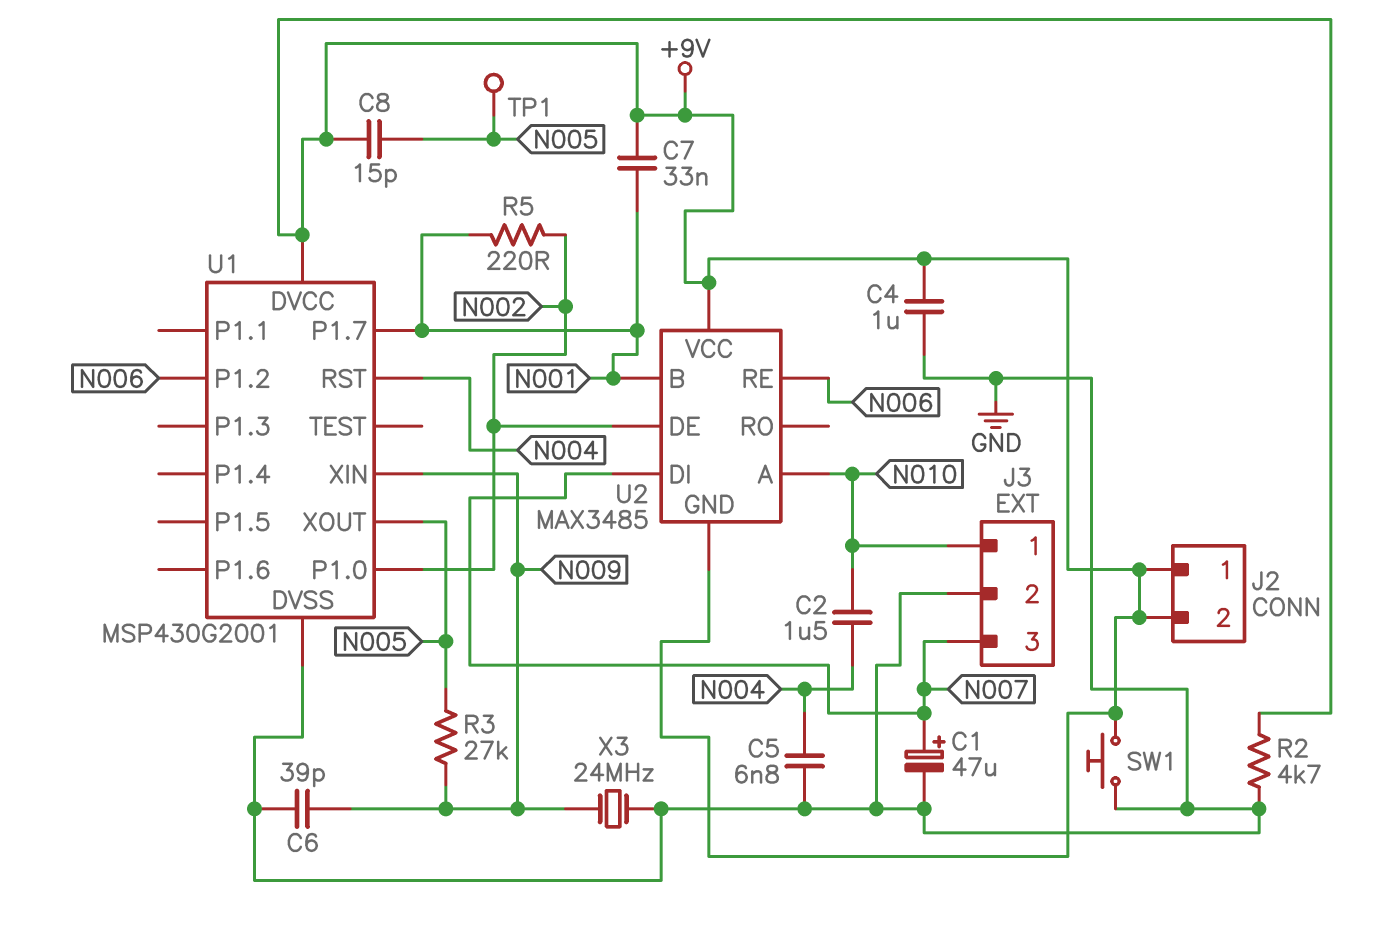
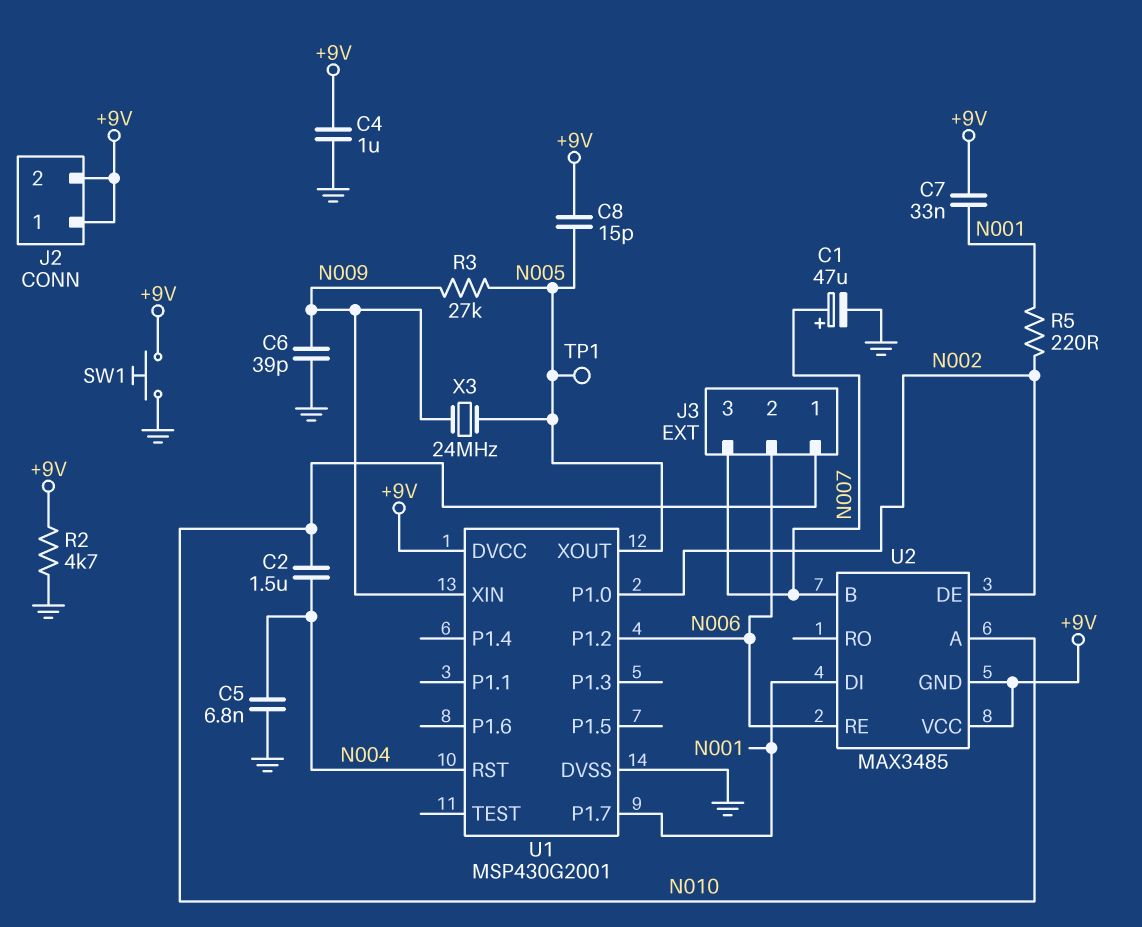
J3 pin 2: GND -> N006
U2 pin B: N001 -> N007
U2 pin DI: N007 -> N001
X3: 24MHz (GND, N009) -> 24MHz (N005, N009)

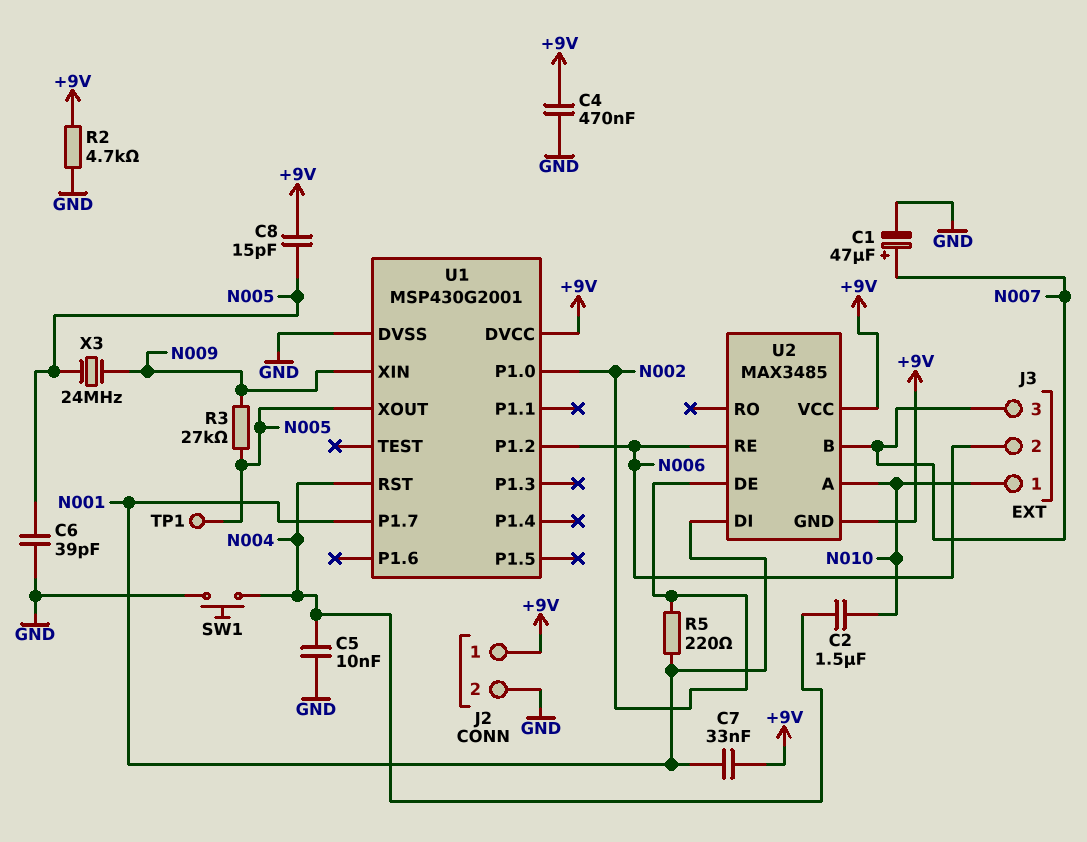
C4: 1uF (+9V, GND) -> 470nF (+9V, GND)
C5: 6.8nF (GND, N004) -> 10nF (GND, N004)
C6: 39pF (GND, N009) -> 39pF (GND, N005)
J2 pin 2: +9V -> GND
SW1: button (+9V, GND) -> button (GND, N004)

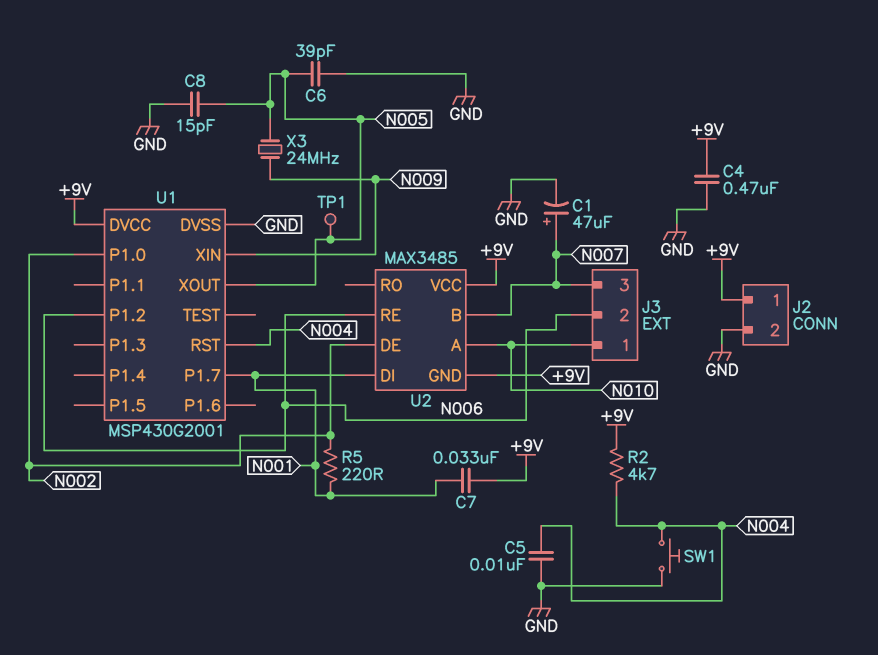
C2: 1.5uF (N004, N010) -> none
C8: 15pF (+9V, N005) -> 15pF (GND, N005)
R2: 4.7k (+9V, GND) -> 4.7k (+9V, N004)
R3: 27k (N005, N009) -> none

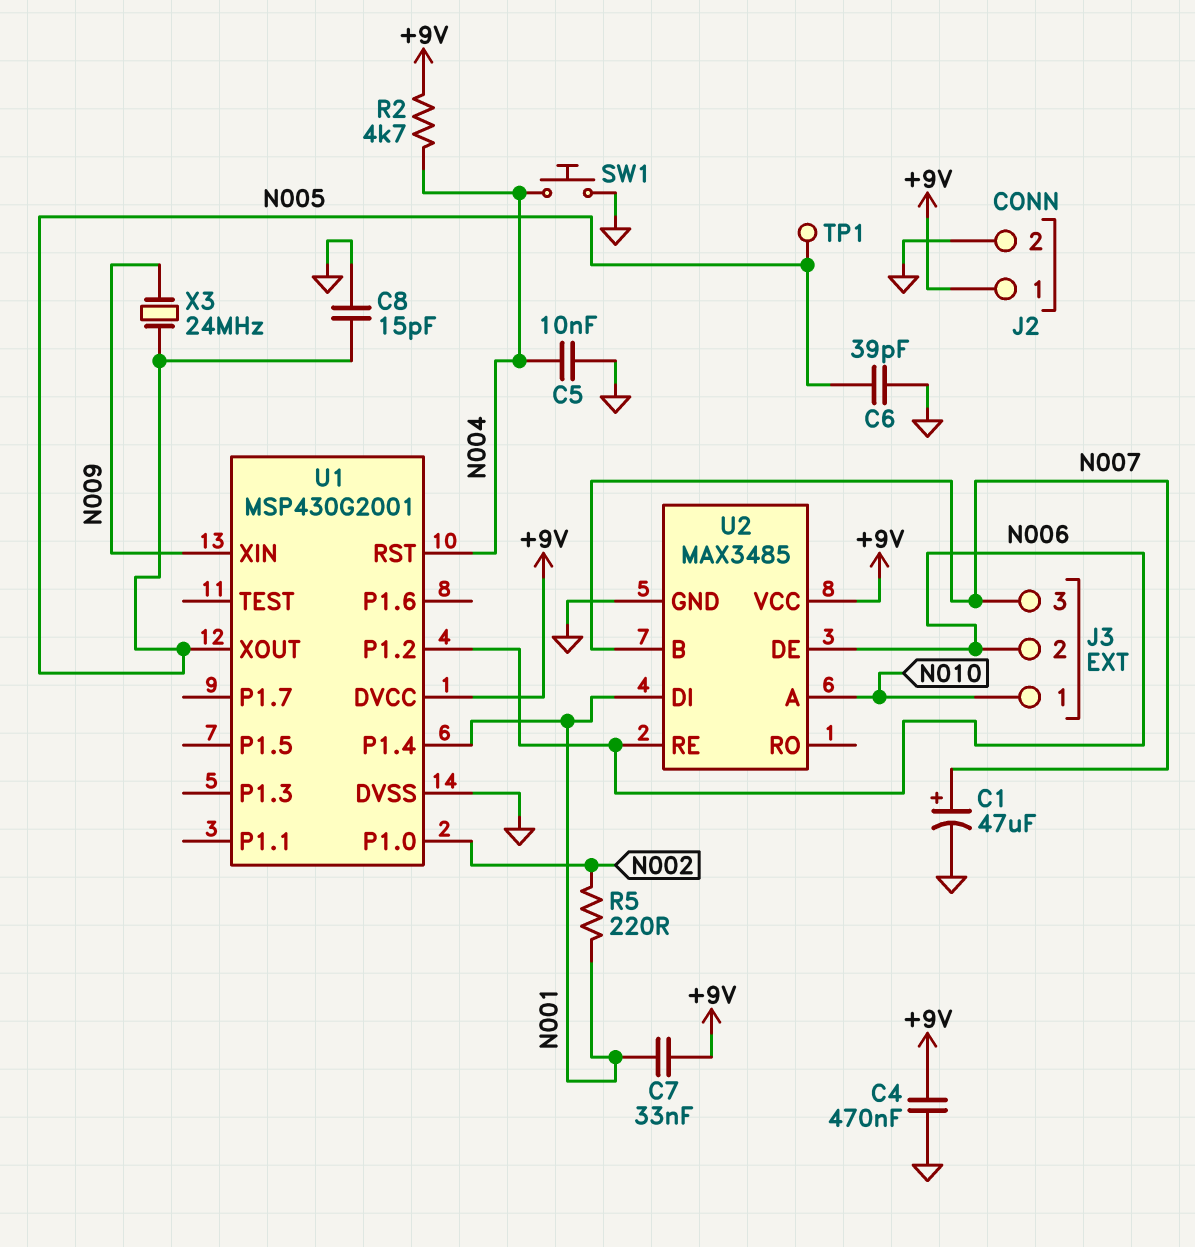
U1 pin P1.4: none -> N001
U1 pin P1.7: N001 -> none
U2 pin DE: N002 -> N006
U2 pin GND: +9V -> GND

